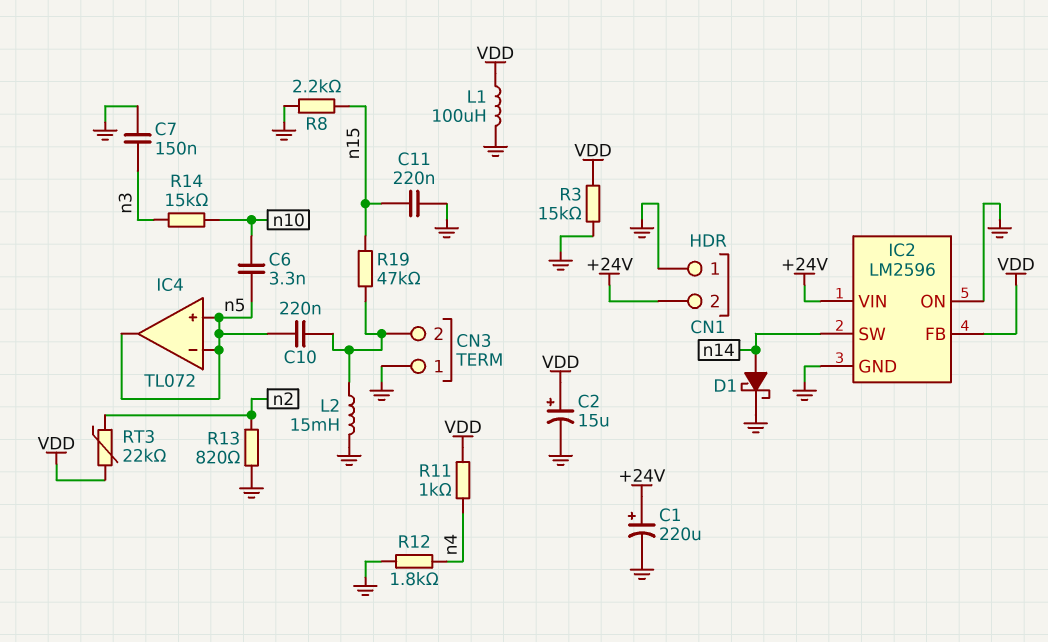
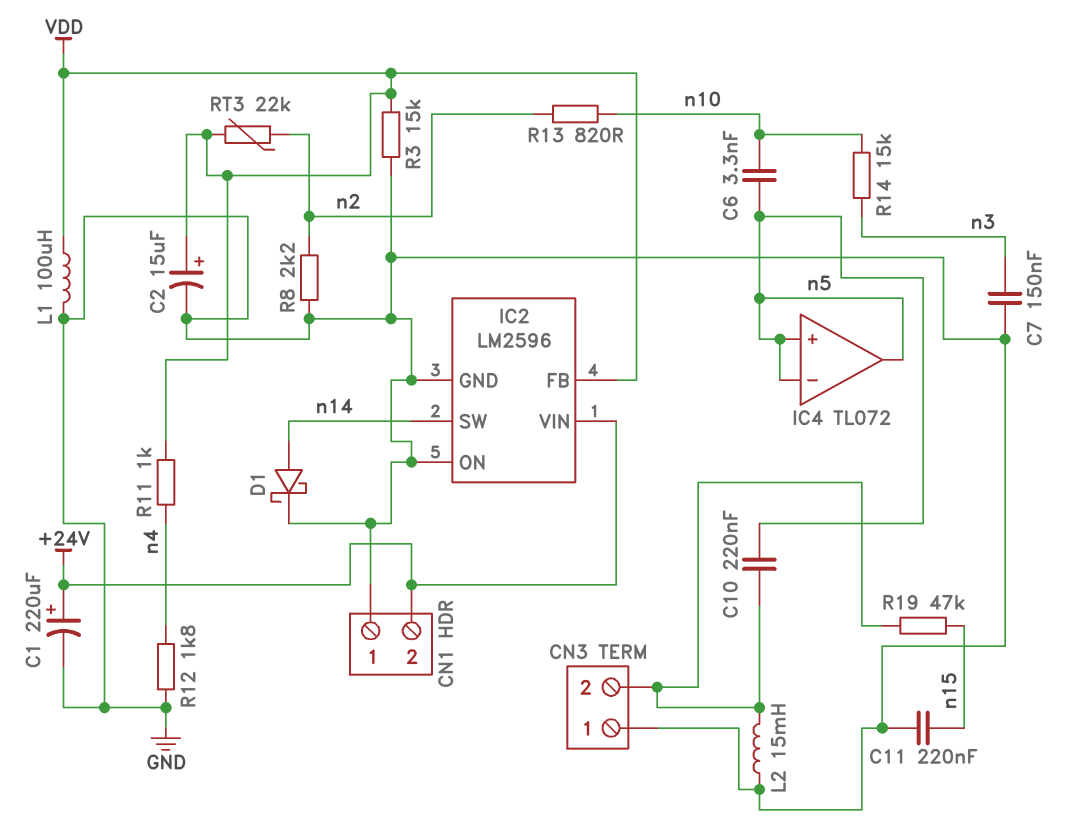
R8: 2.2k (GND, n15) -> 2.2k (GND, n2)
R13: 820 (GND, n2) -> 820 (n2, n10)

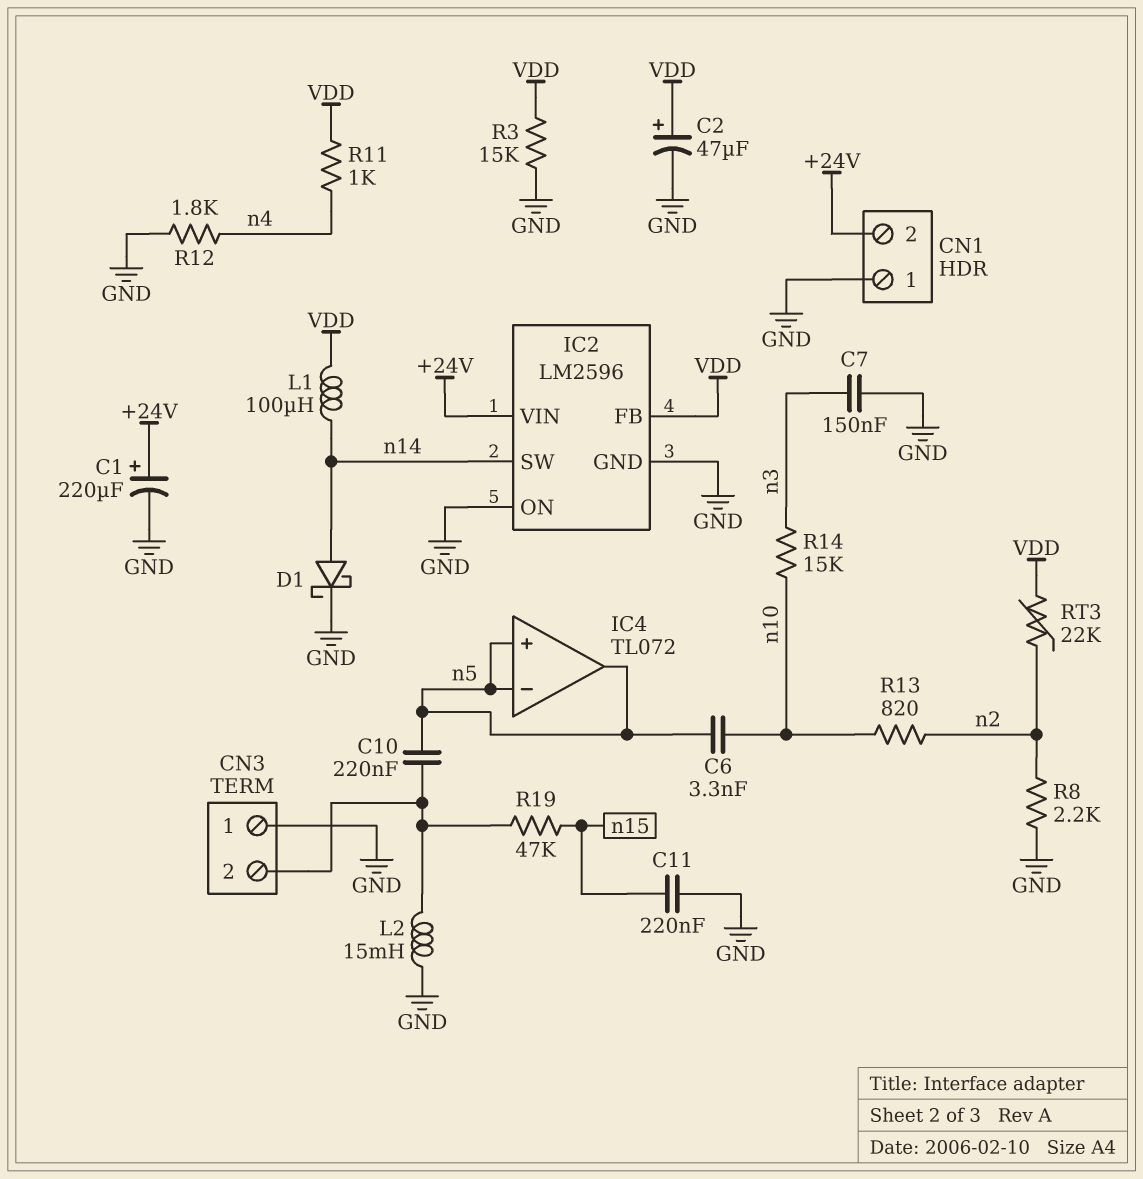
C2: 15uF (plus VDD, minus GND) -> 47uF (plus VDD, minus GND)
L1: 100uH (GND, VDD) -> 100uH (VDD, n14)

